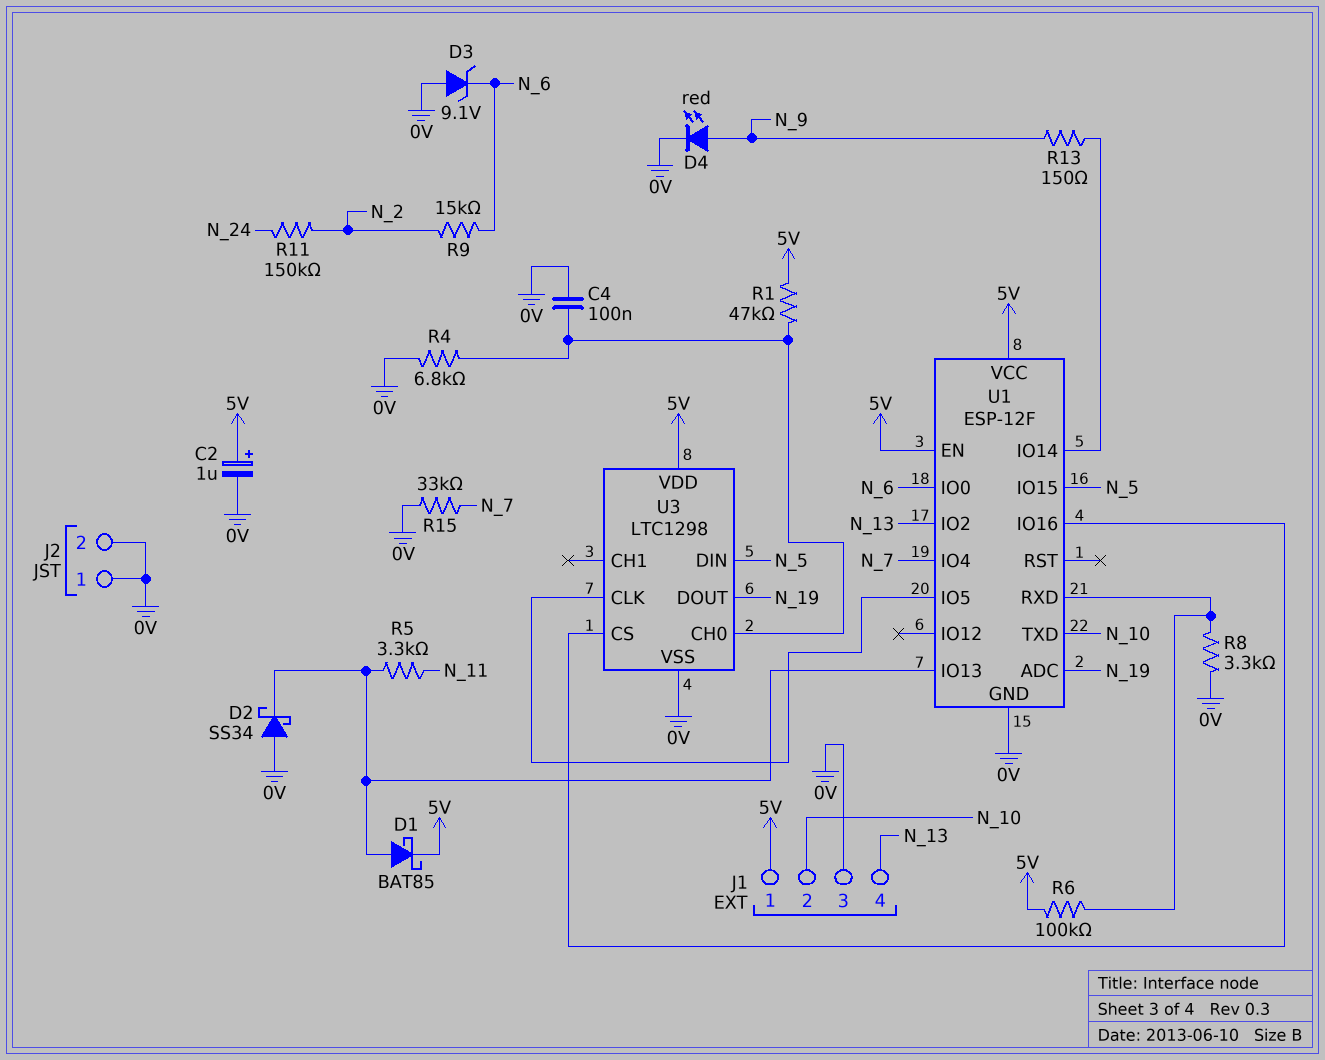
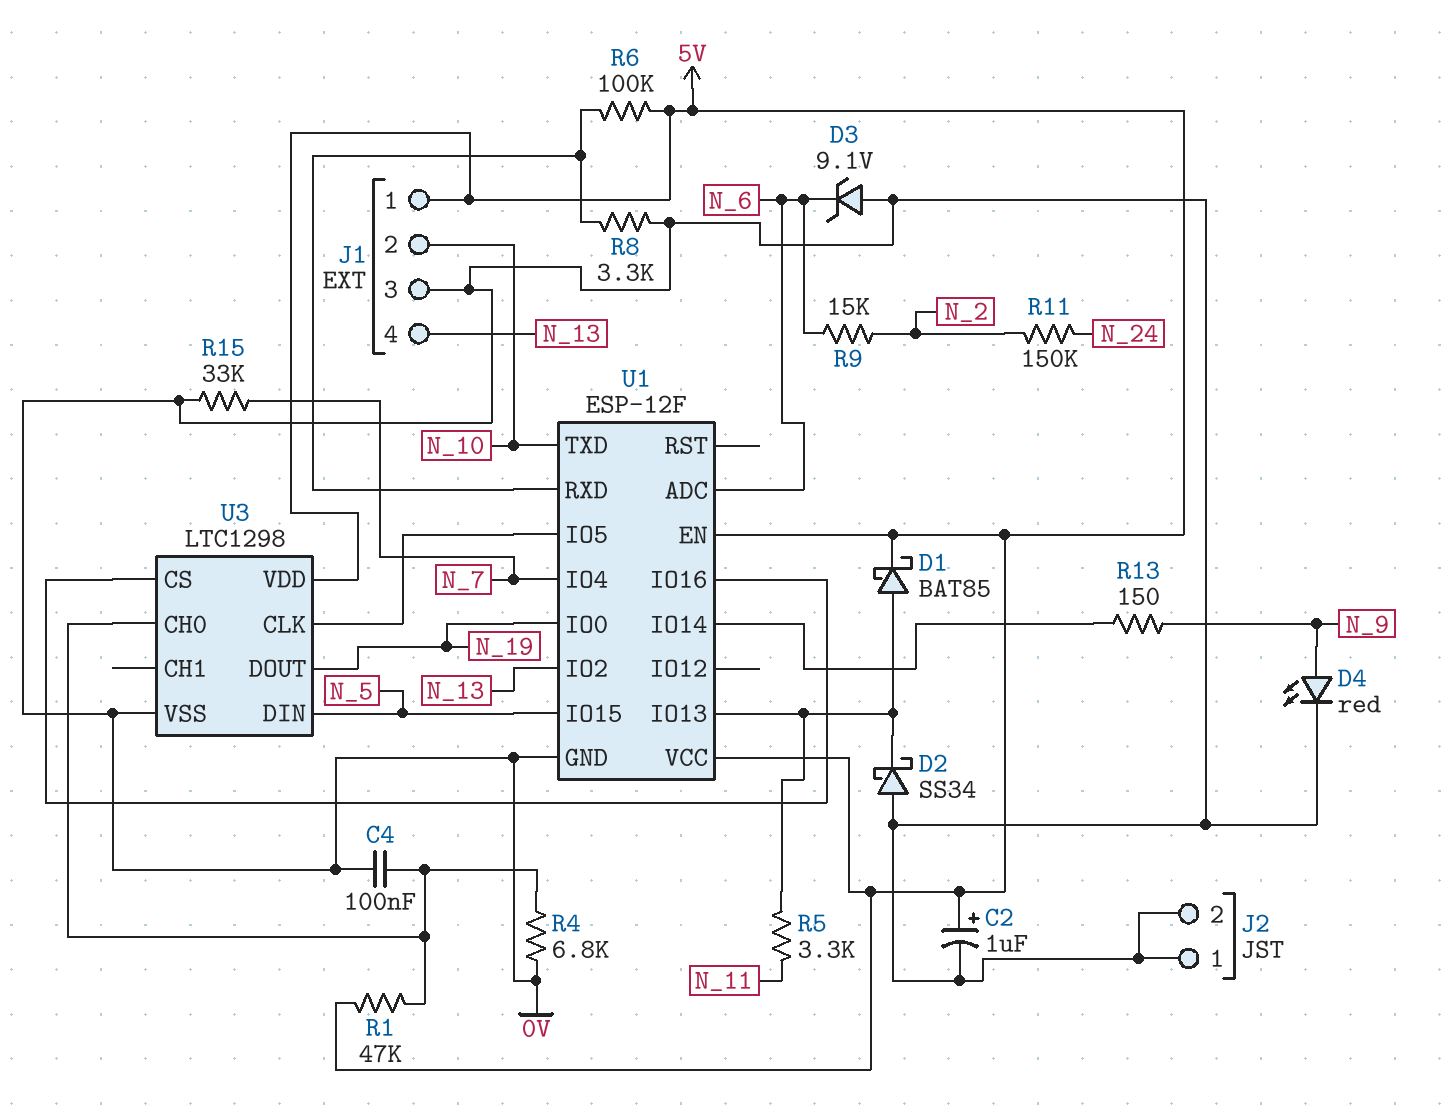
U1 pin ADC: N_19 -> N_6
U1 pin IO0: N_6 -> N_19

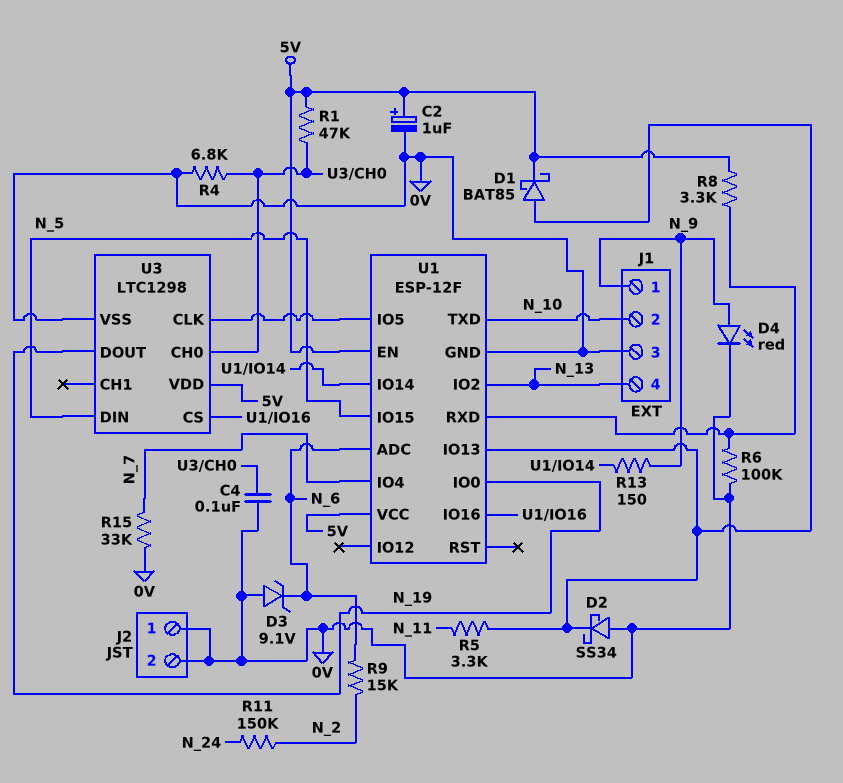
J1 pin 1: 5V -> N_9
R6: 100k (5V, U1/RXD) -> 100k (0V, U1/RXD)
R8: 3.3k (0V, U1/RXD) -> 3.3k (5V, U1/RXD)

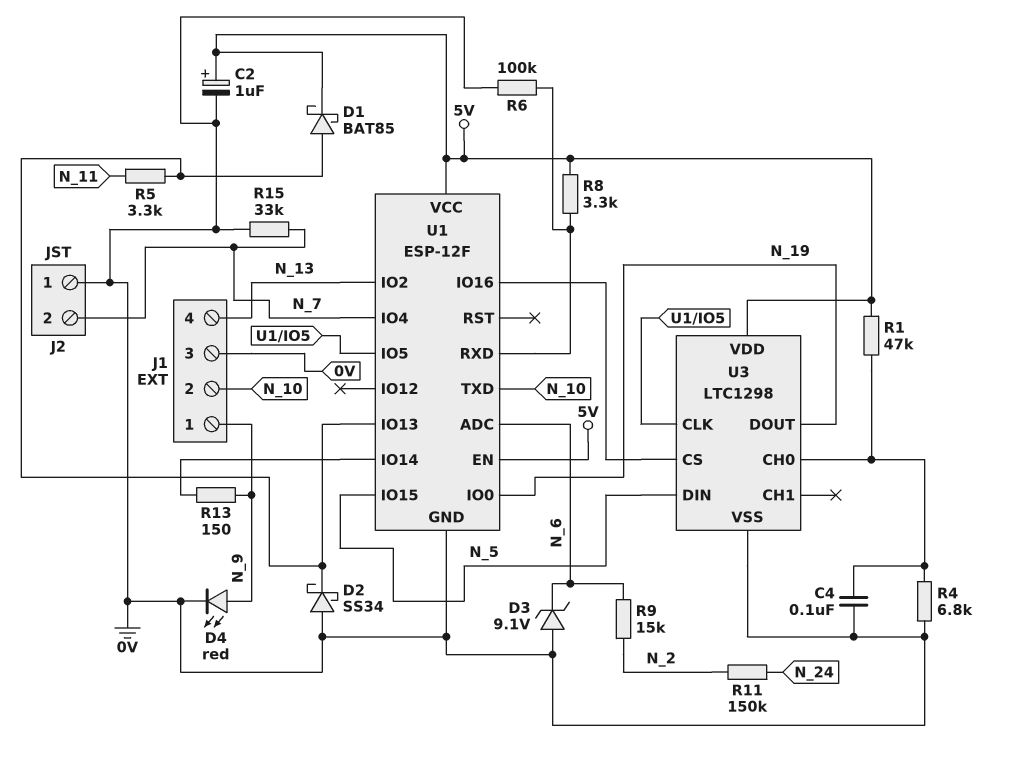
J2 pin 2: 0V -> N_7

